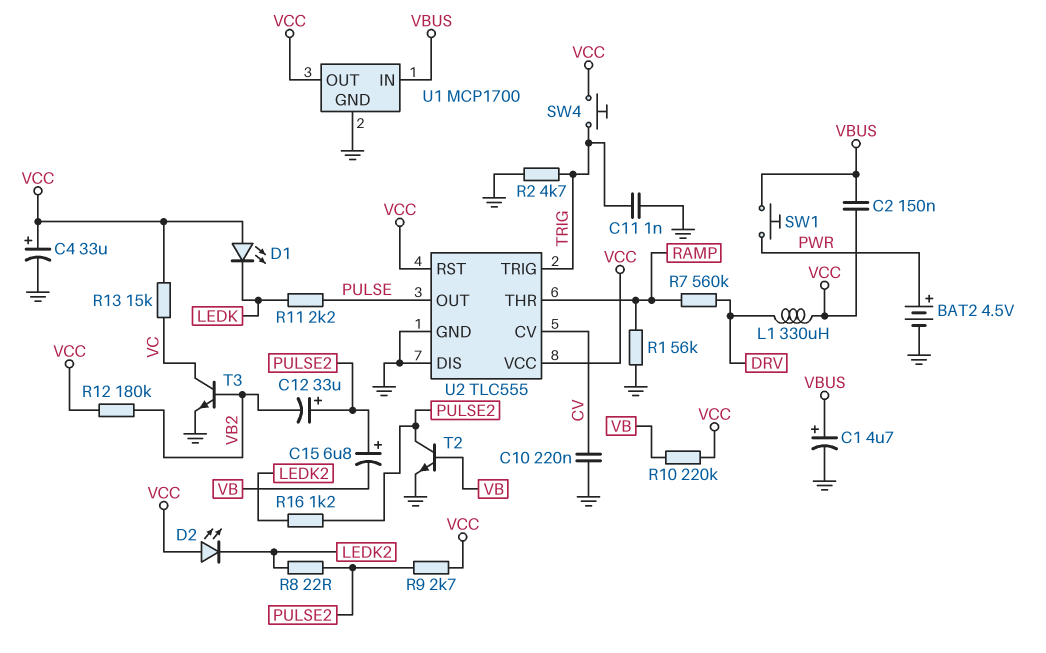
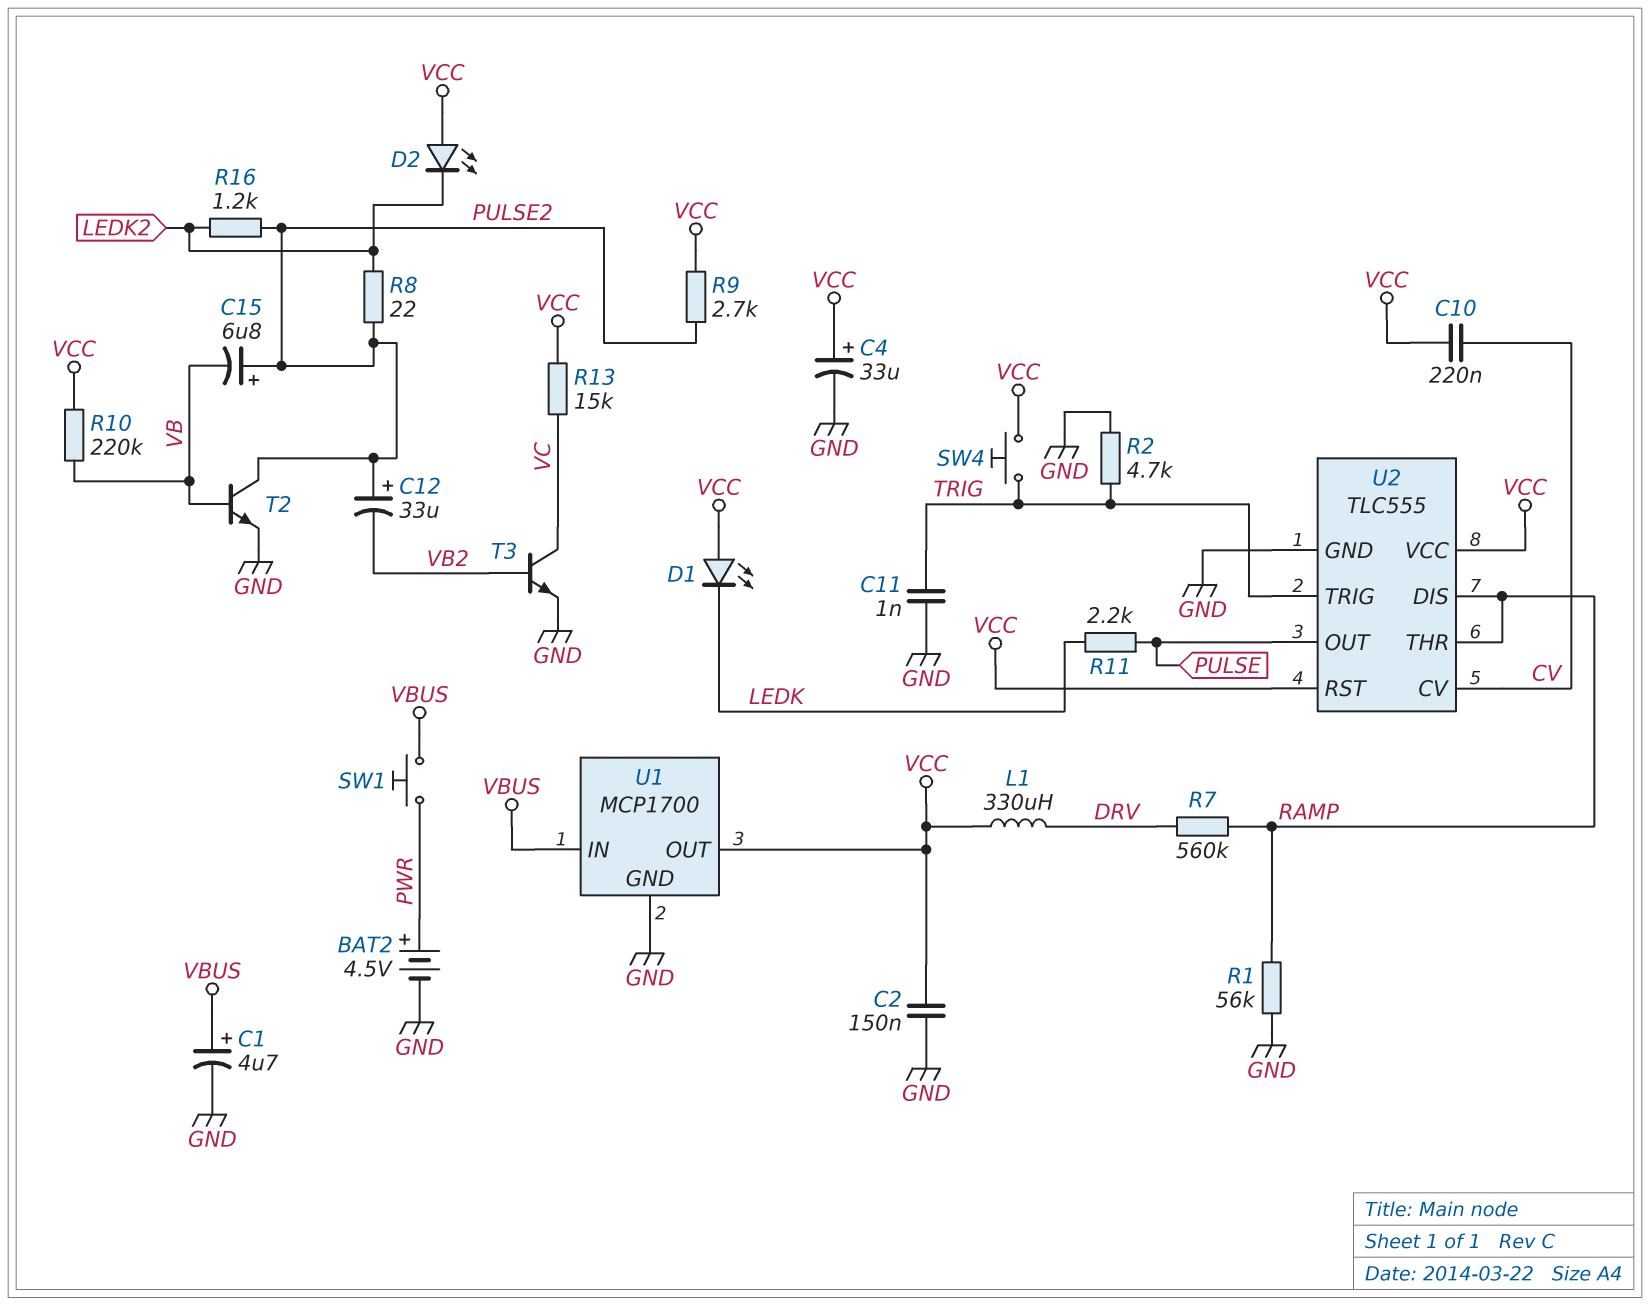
C2: 150nF (VBUS, VCC) -> 150nF (GND, VCC)
C10: 220nF (CV, GND) -> 220nF (CV, VCC)
R12: 180k (VB2, VCC) -> none
U2 pin DIS: GND -> RAMP

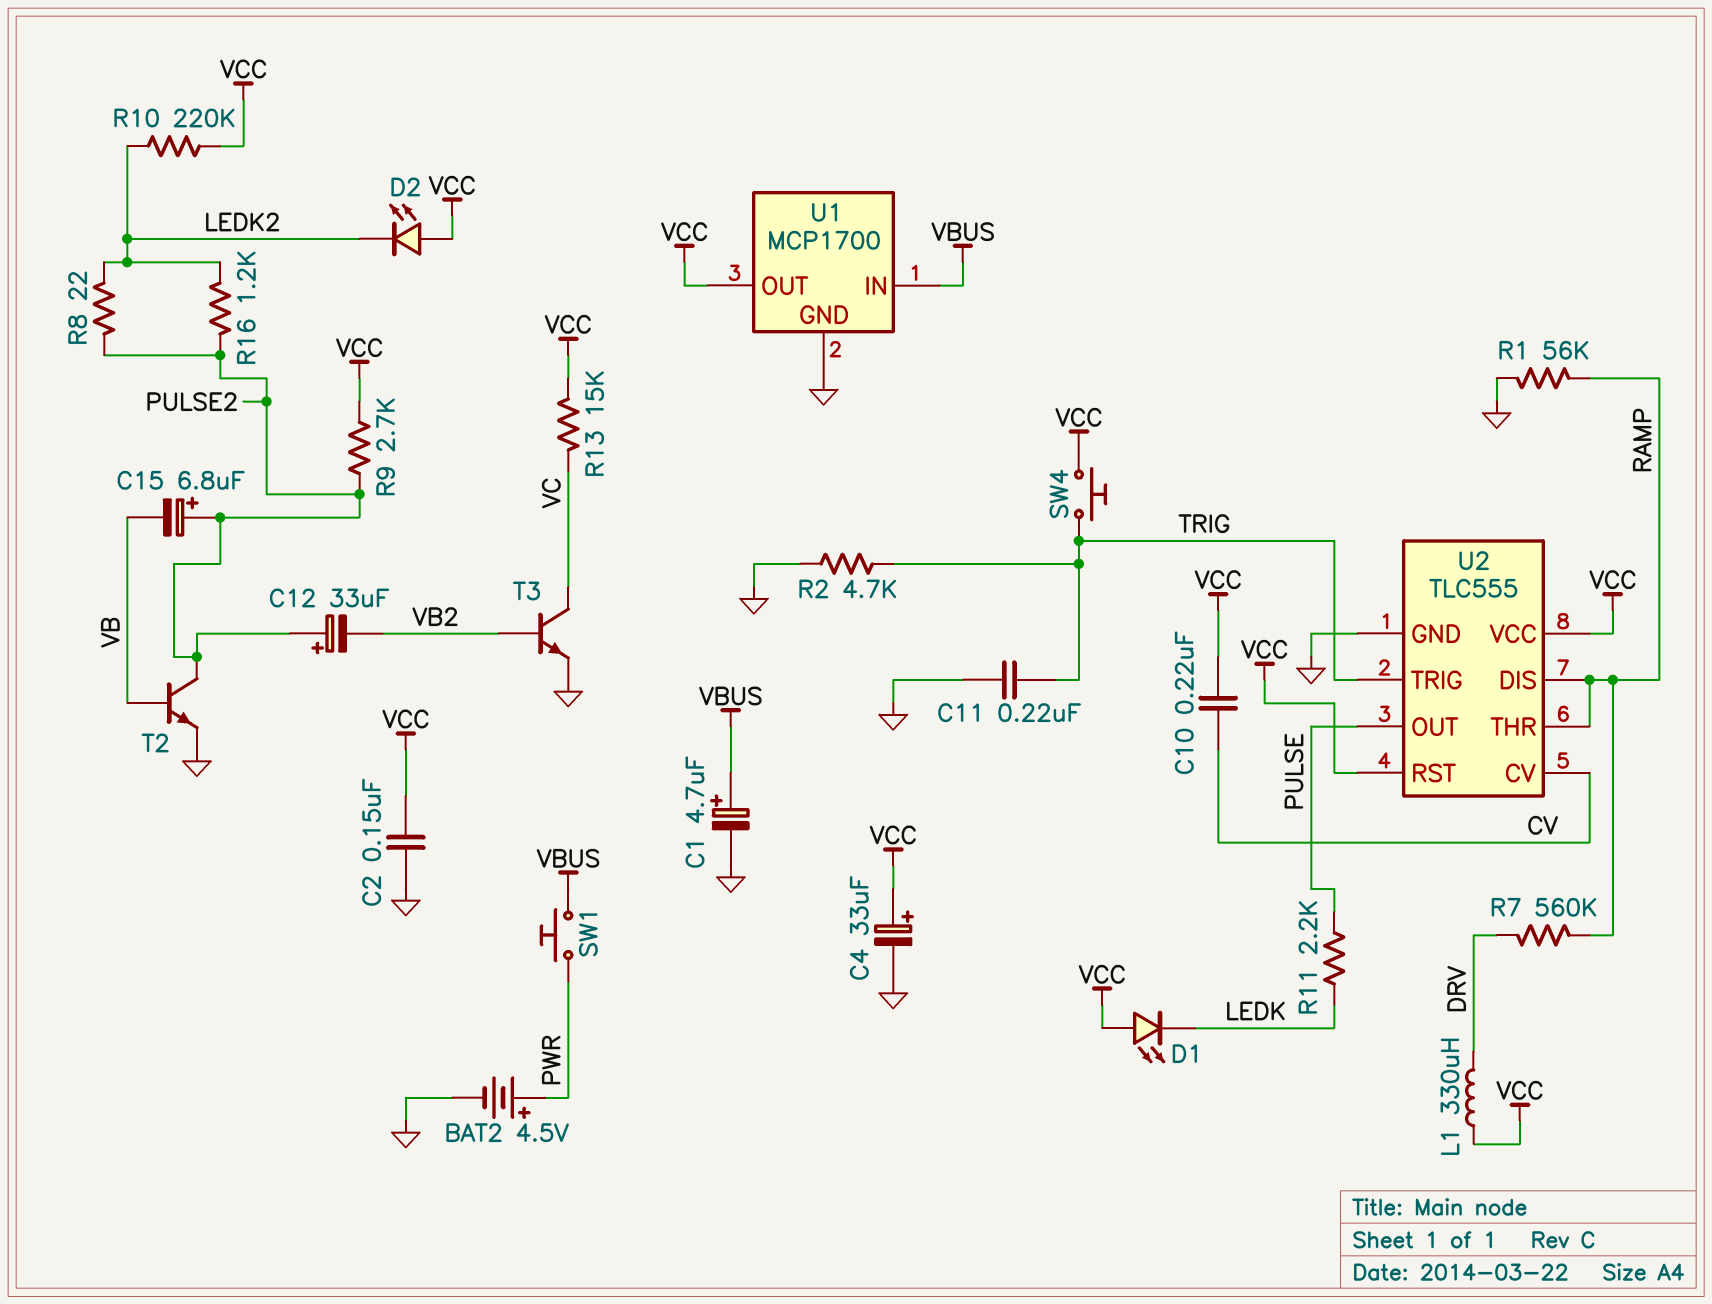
C11: 1nF (GND, TRIG) -> 220nF (GND, TRIG)
R10: 220k (VB, VCC) -> 220k (LEDK2, VCC)

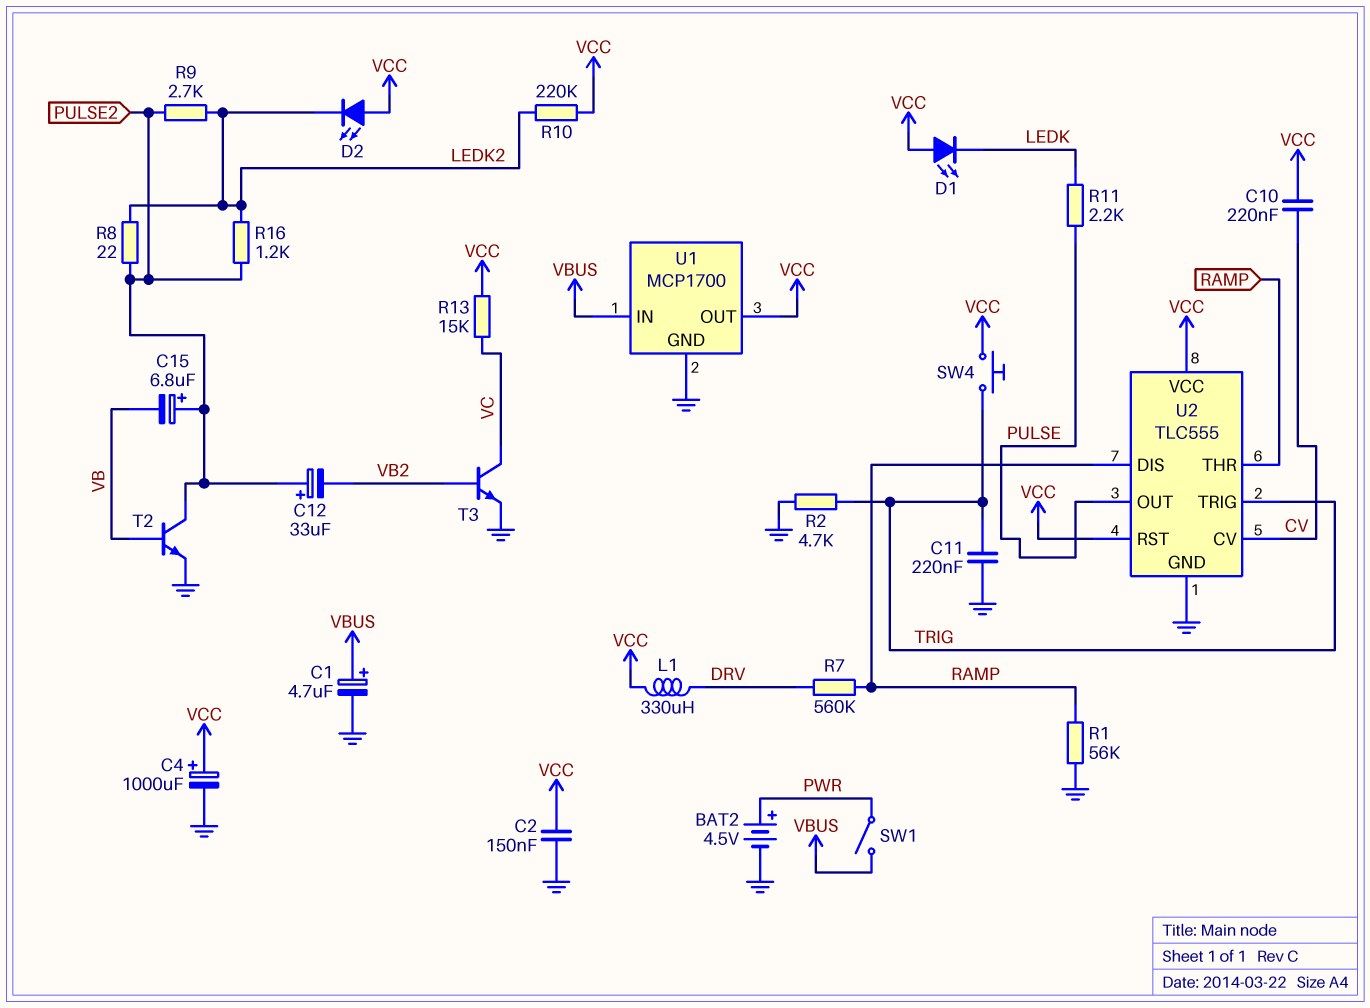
C4: 33uF (plus VCC, minus GND) -> 1000uF (plus VCC, minus GND)
R9: 2.7k (PULSE2, VCC) -> 2.7k (LEDK2, PULSE2)
SW1: button (PWR, VBUS) -> switch (PWR, VBUS)

